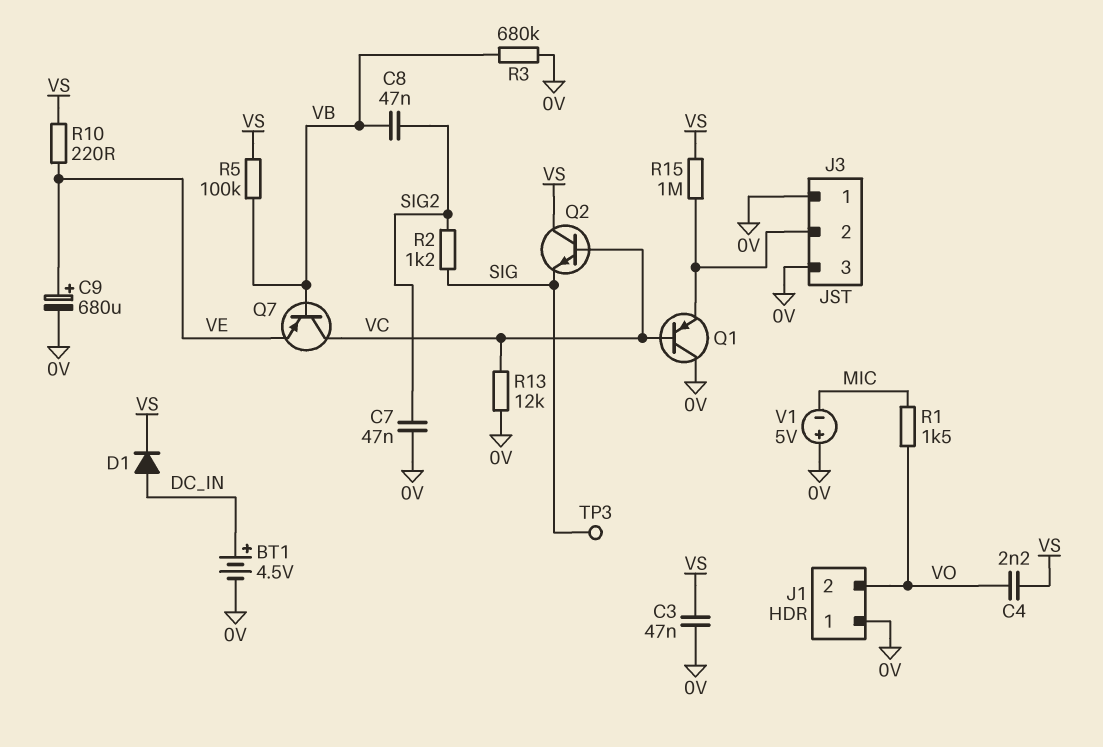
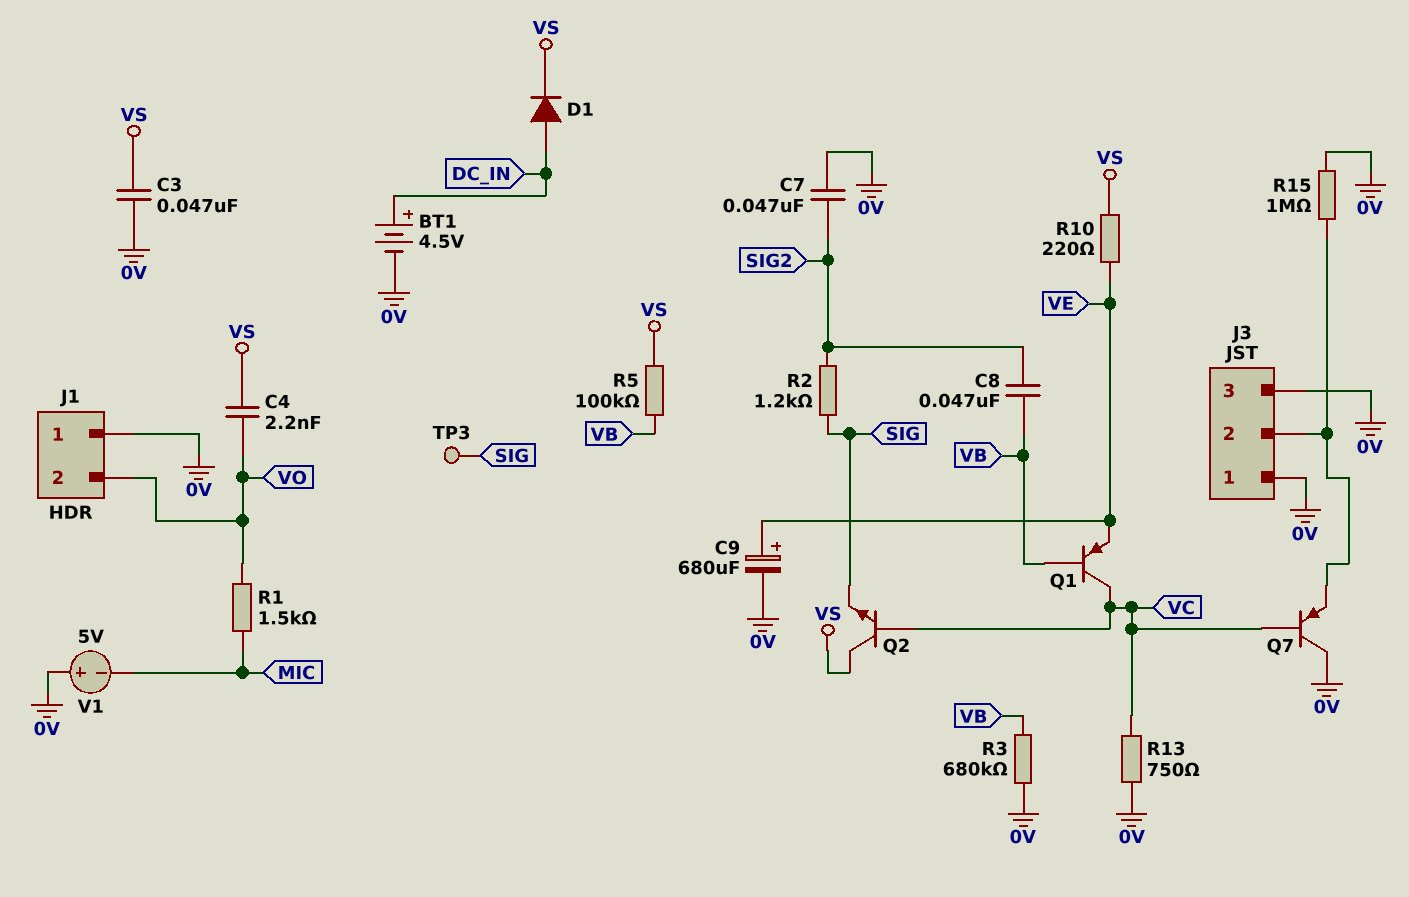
Q1: PNP (B VC, C 0V, E J3/2) -> PNP (B VB, C VC, E VE)
Q7: PNP (B VB, C VC, E VE) -> PNP (B VC, C 0V, E J3/2)
R13: 12k (0V, VC) -> 750 (0V, VC)
R15: 1M (J3/2, VS) -> 1M (0V, J3/2)

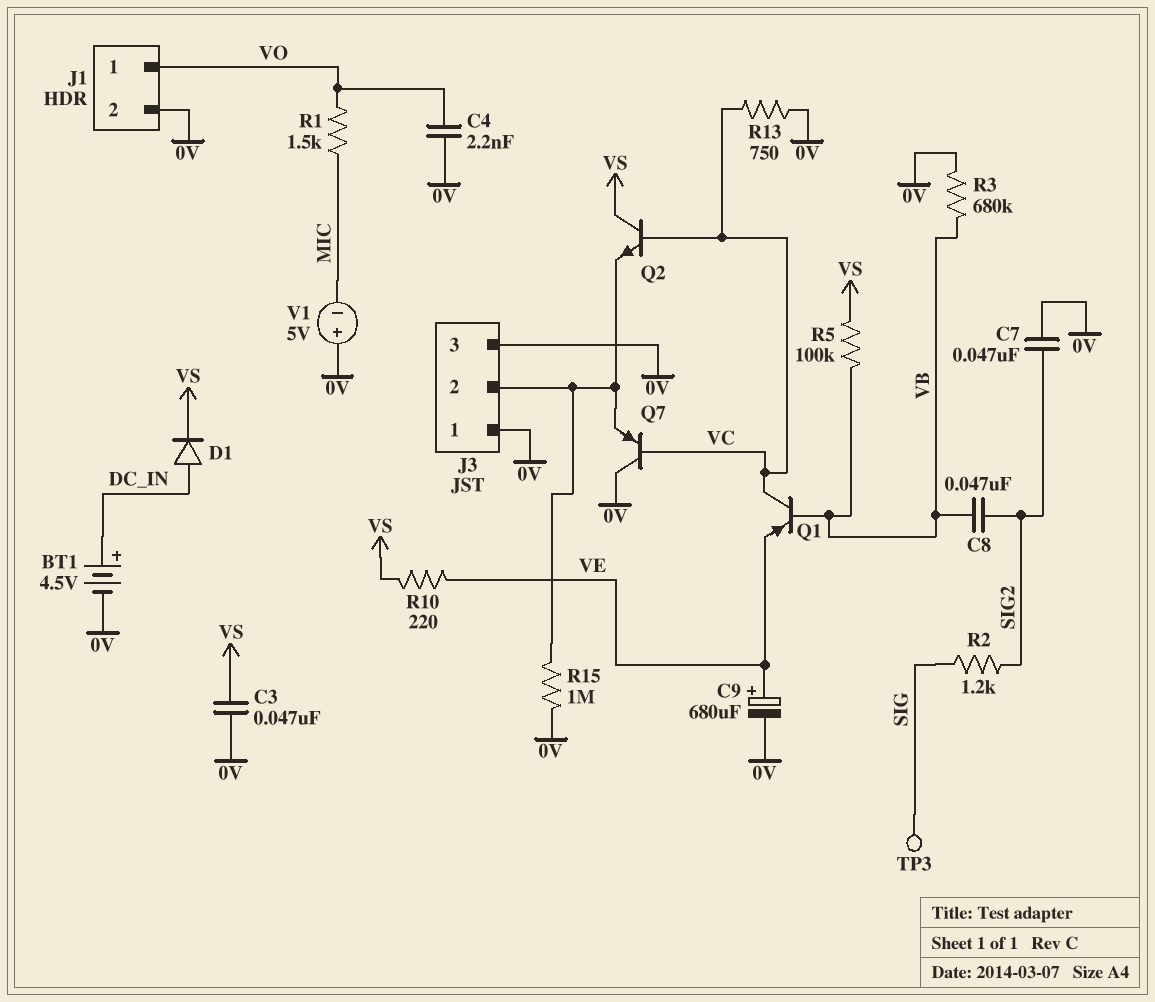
C4: 2.2nF (VO, VS) -> 2.2nF (0V, VO)
J1 pin 1: 0V -> VO
J1 pin 2: VO -> 0V
Q2: NPN (B VC, C VS, E SIG) -> NPN (B VC, C VS, E J3/2)

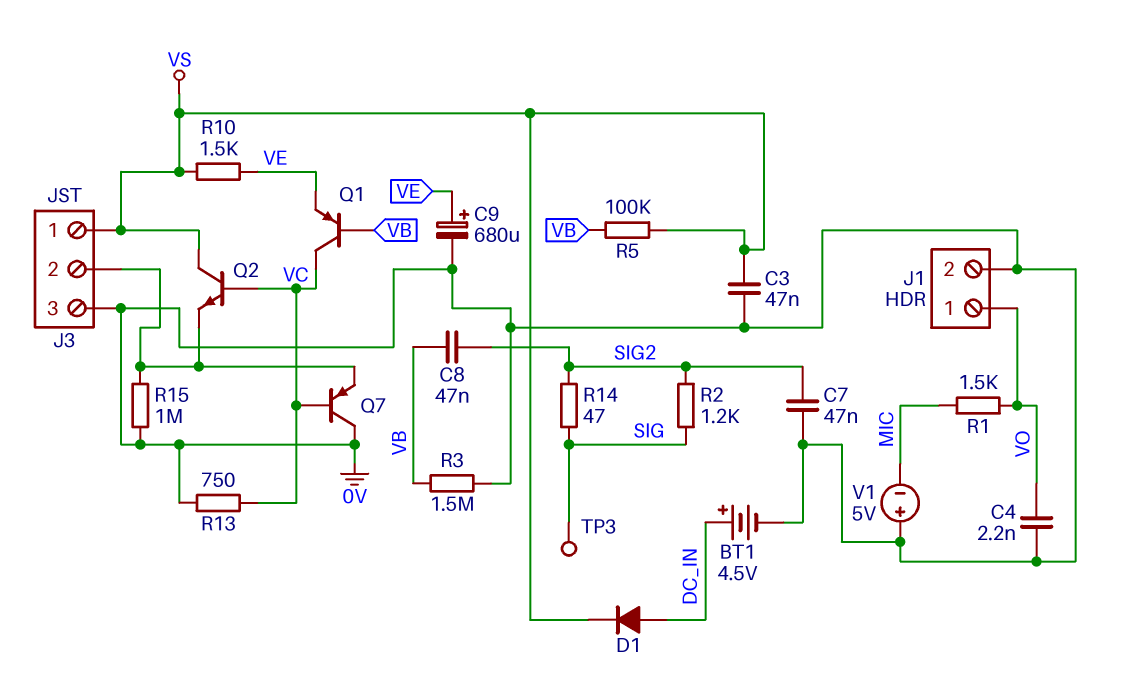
J3 pin 1: 0V -> VS
R3: 680k (0V, VB) -> 1.5M (0V, VB)
R10: 220 (VE, VS) -> 1.5k (VE, VS)
R14: none -> 47 (SIG, SIG2)

